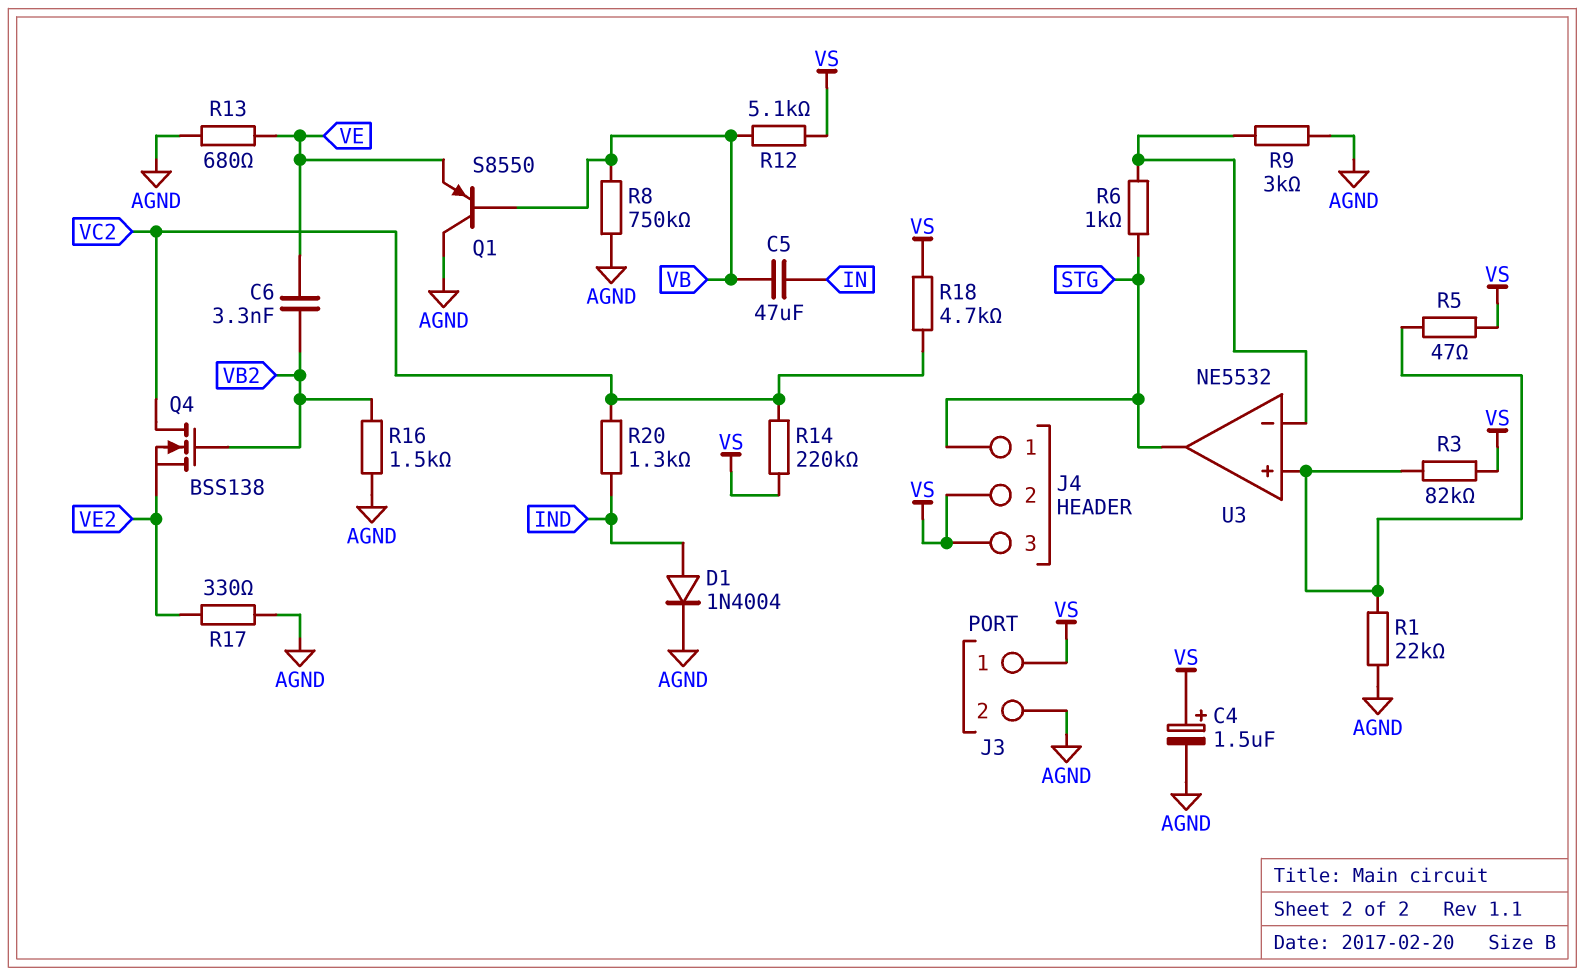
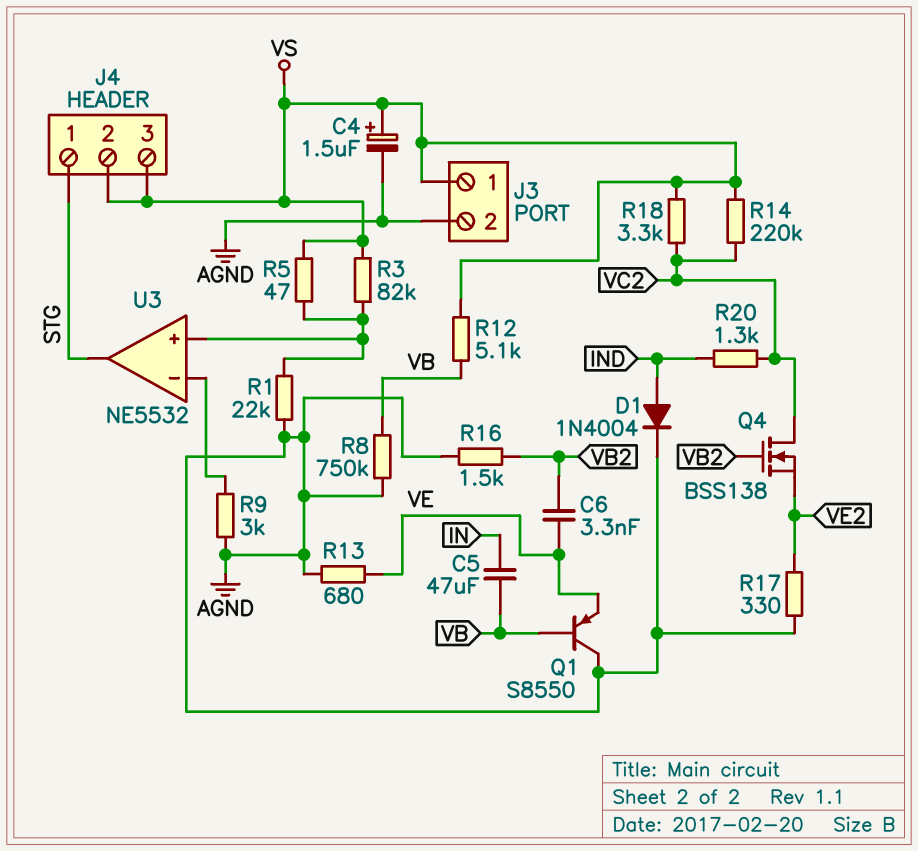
R6: 1k (STG, U3/in-) -> none
R18: 4.7k (VC2, VS) -> 3.3k (VC2, VS)

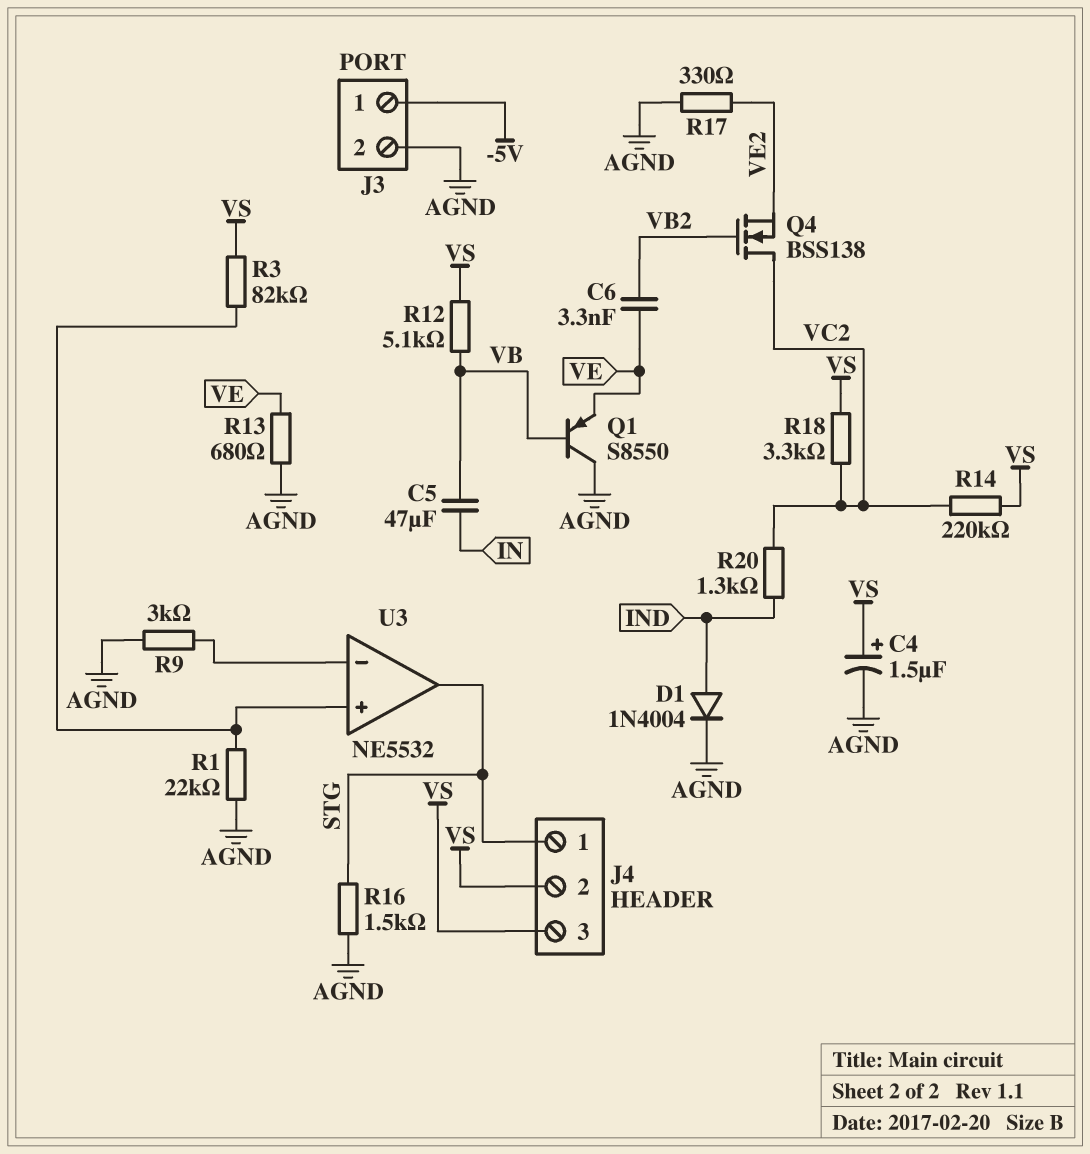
J3 pin 1: VS -> -5V
R5: 47 (U3/in+, VS) -> none
R8: 750k (AGND, VB) -> none
R16: 1.5k (AGND, VB2) -> 1.5k (AGND, STG)

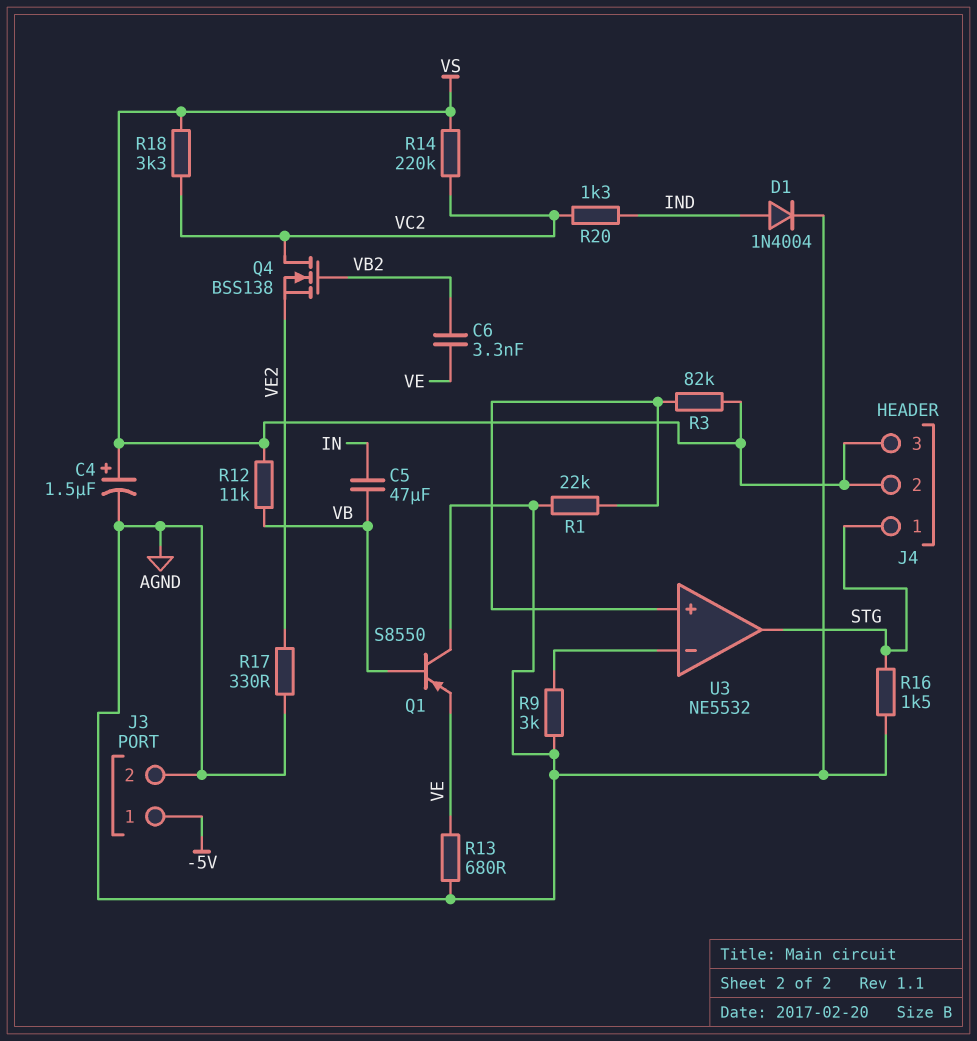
R12: 5.1k (VB, VS) -> 11k (VB, VS)

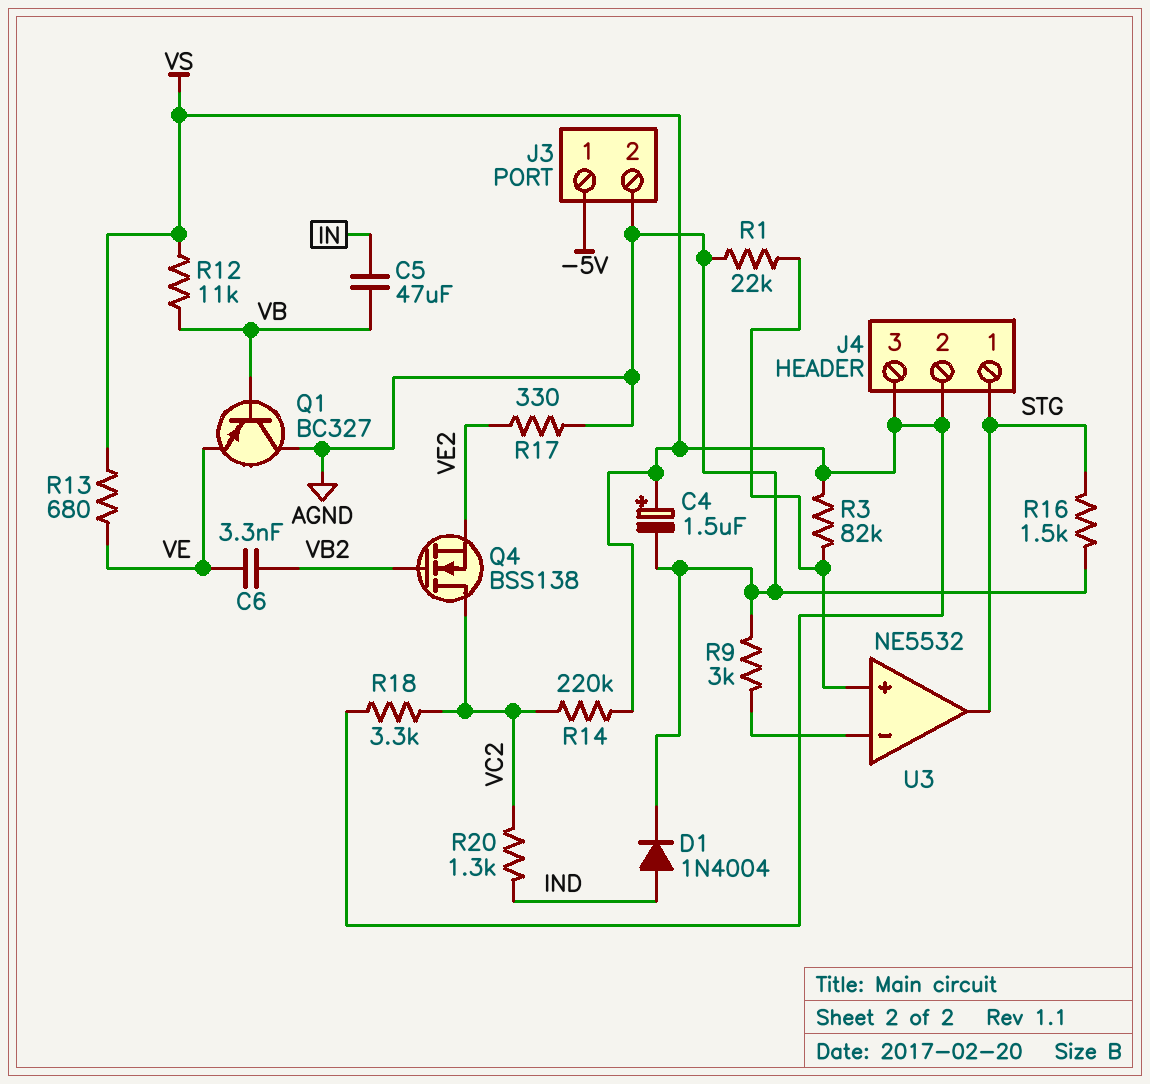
Q1: PNP S8550 (B VB, C AGND, E VE) -> PNP BC327 (B VB, C AGND, E VE)
R13: 680 (AGND, VE) -> 680 (VE, VS)

